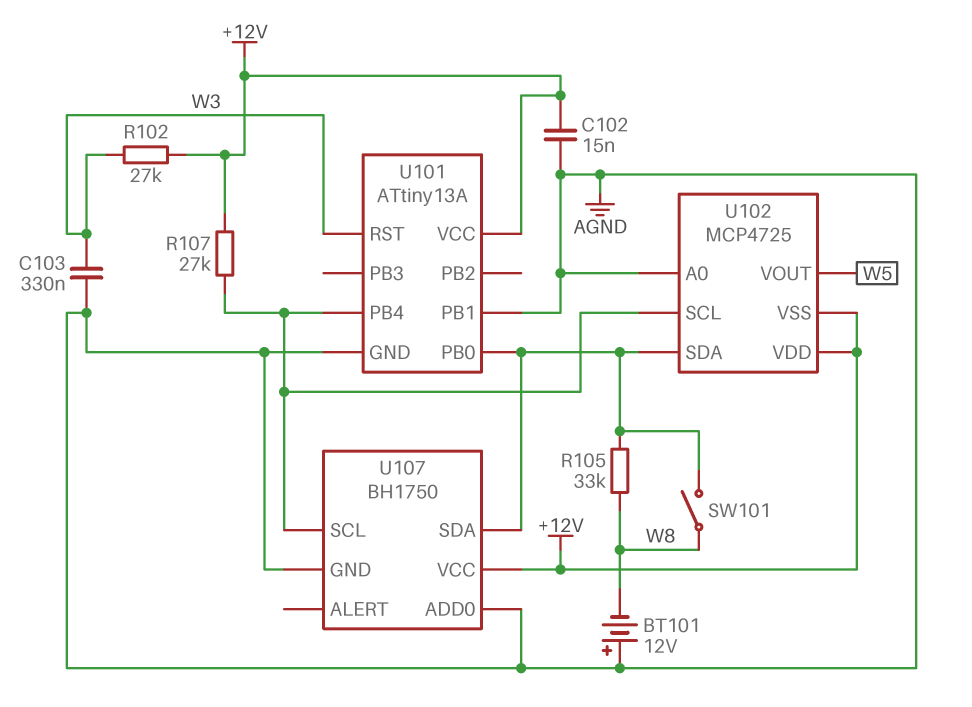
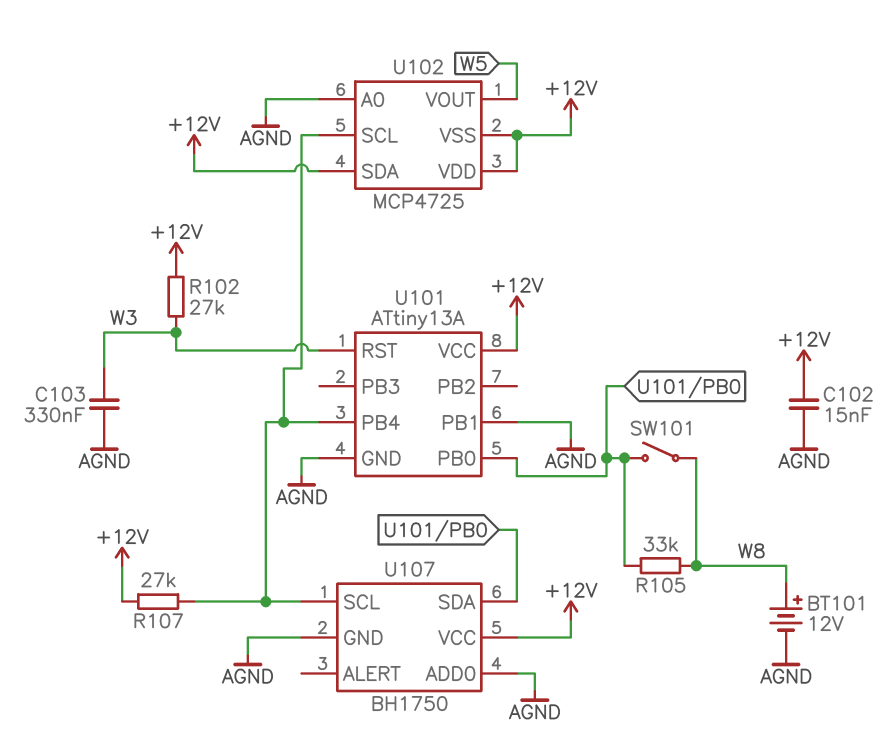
BT101: 12V (plus AGND, minus W8) -> 12V (plus W8, minus AGND)
U102 pin SDA: U101/PB0 -> +12V

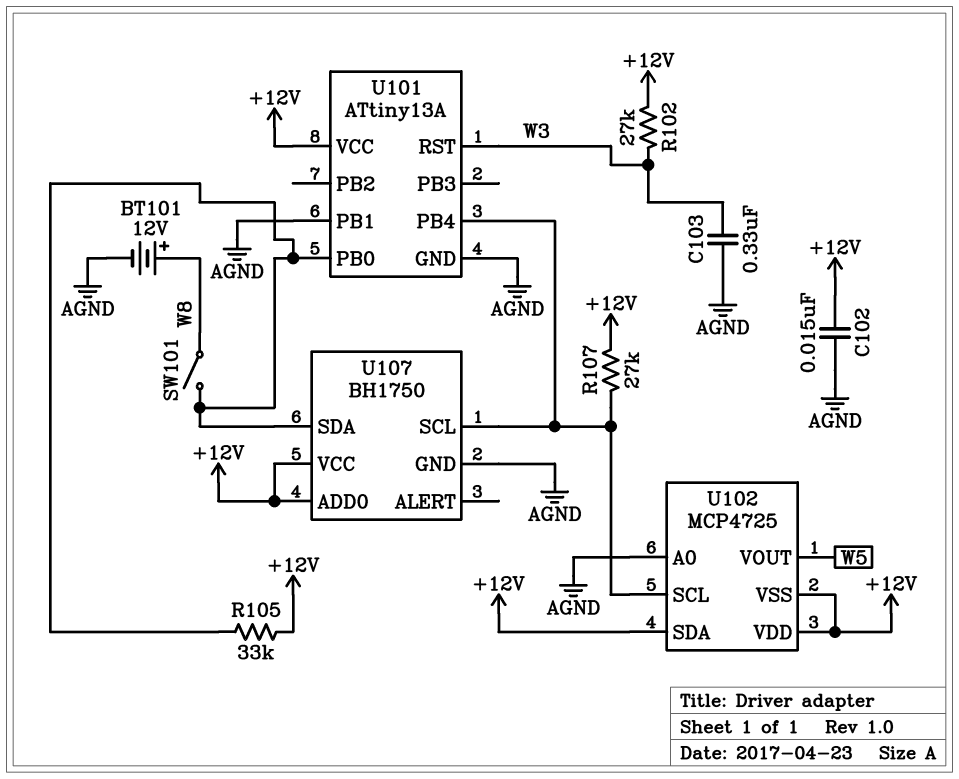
R105: 33k (U101/PB0, W8) -> 33k (+12V, U101/PB0)
U107 pin ADD0: AGND -> +12V

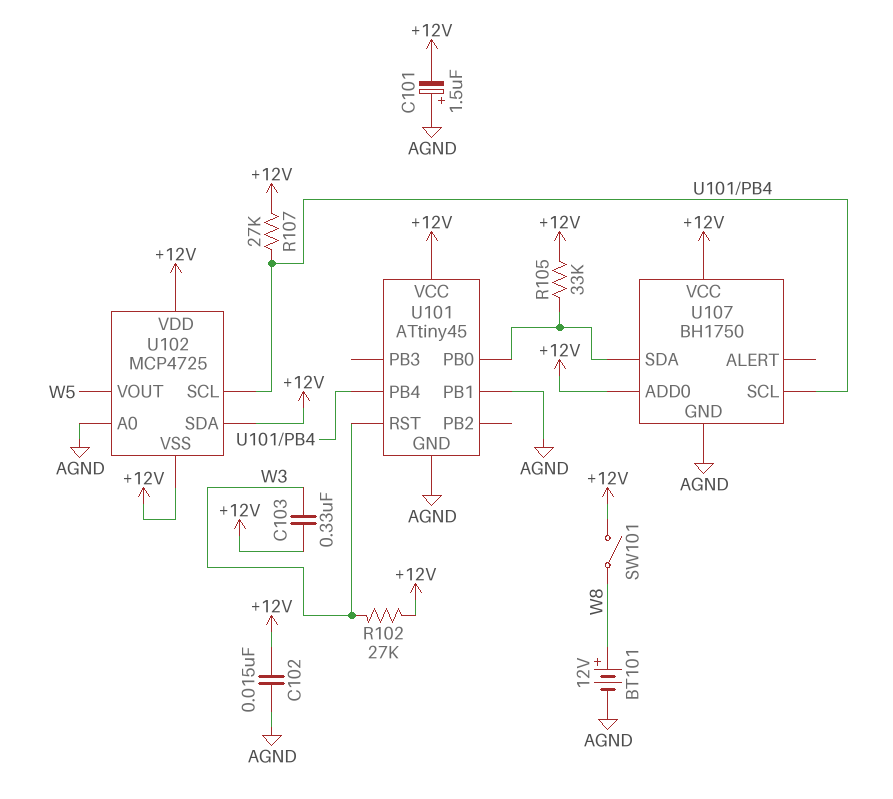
C101: none -> 1.5uF (plus AGND, minus +12V)
C103: 330nF (AGND, W3) -> 330nF (+12V, W3)
SW101: switch (U101/PB0, W8) -> switch (+12V, W8)
U101: ATtiny13A -> ATtiny45

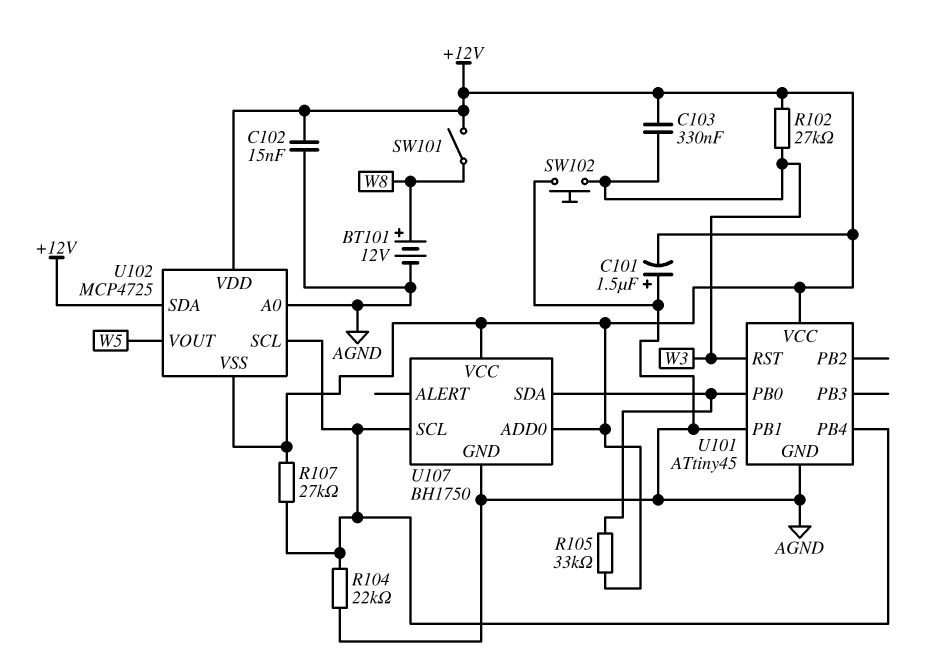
R104: none -> 22k (AGND, U101/PB4)
SW102: none -> button (AGND, W3)

